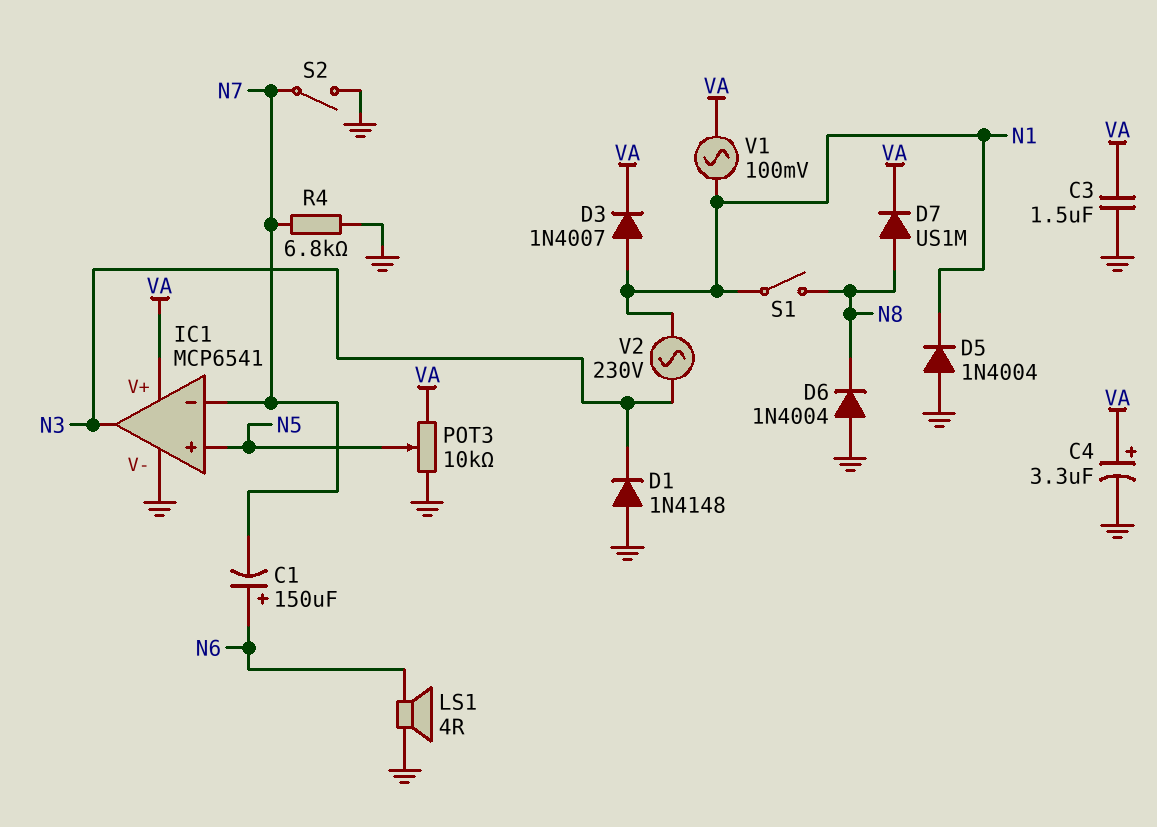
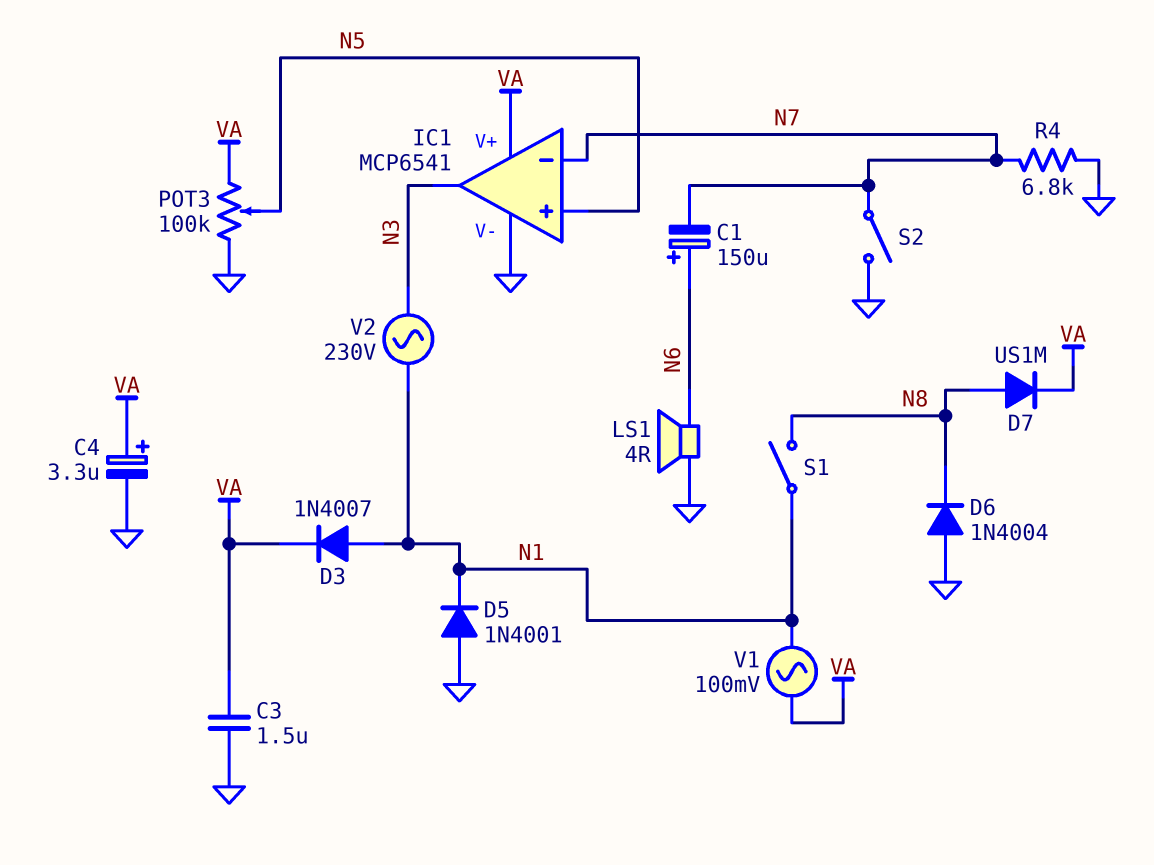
D1: diode 1N4148 (A GND, K N3) -> none
D5: diode 1N4004 (A GND, K N1) -> diode 1N4001 (A GND, K N1)
POT3: 10k (GND, VA, wiper N5) -> 100k (GND, VA, wiper N5)

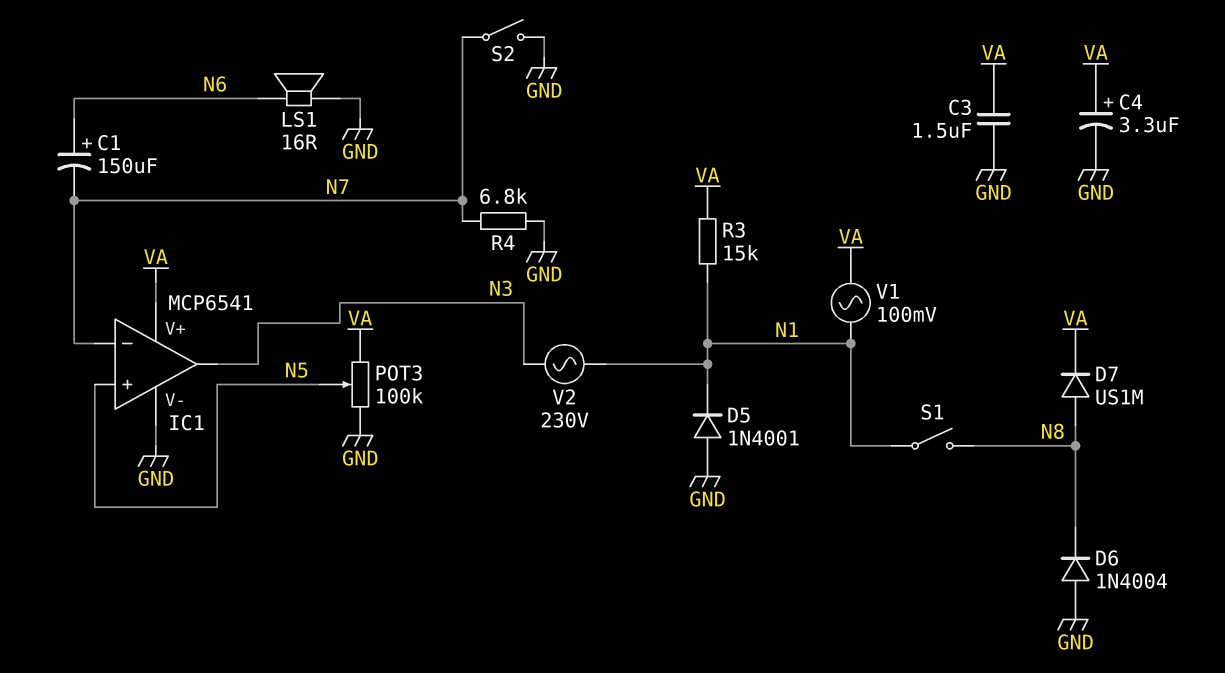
D3: diode 1N4007 (A N1, K VA) -> none
LS1: speaker 4R (GND, N6) -> speaker 16R (GND, N6)
R3: none -> 15k (N1, VA)

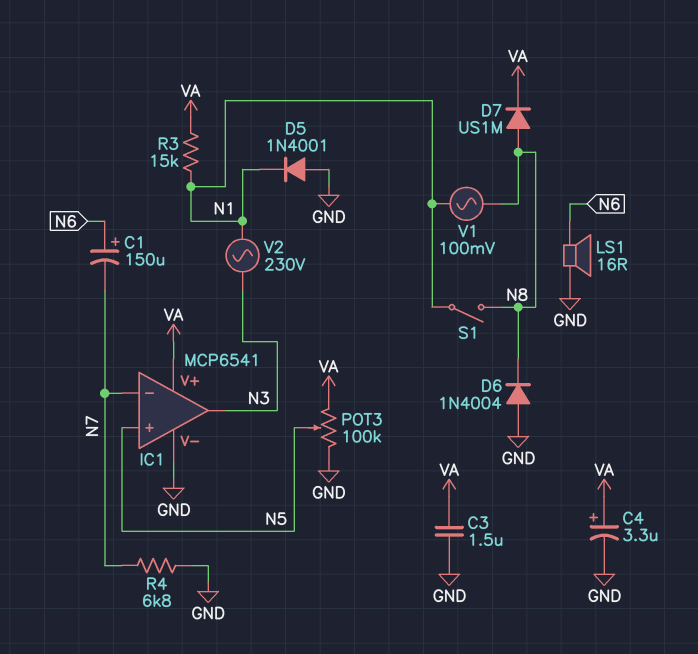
S2: switch (GND, N7) -> none
V1: AC 100mV (N1, VA) -> AC 100mV (N1, N8)

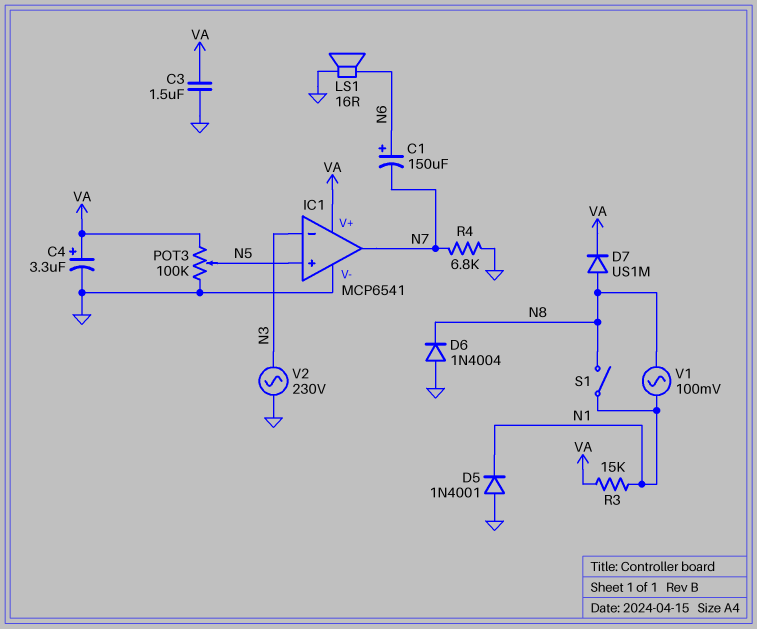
IC1 pin in-: N7 -> N3
IC1 pin out: N3 -> N7
V2: AC 230V (N1, N3) -> AC 230V (GND, N3)

